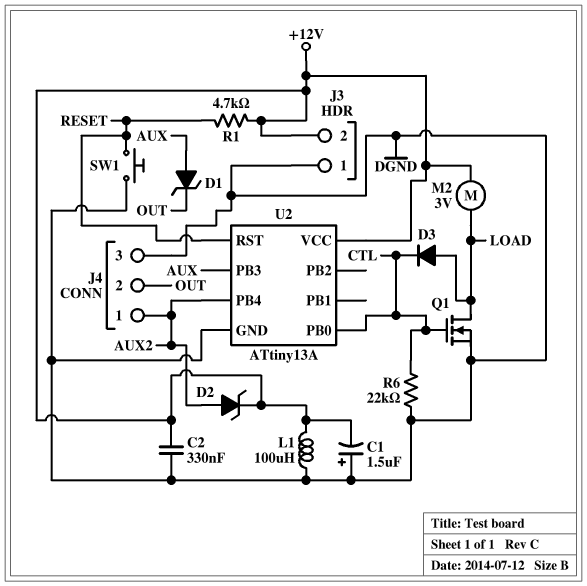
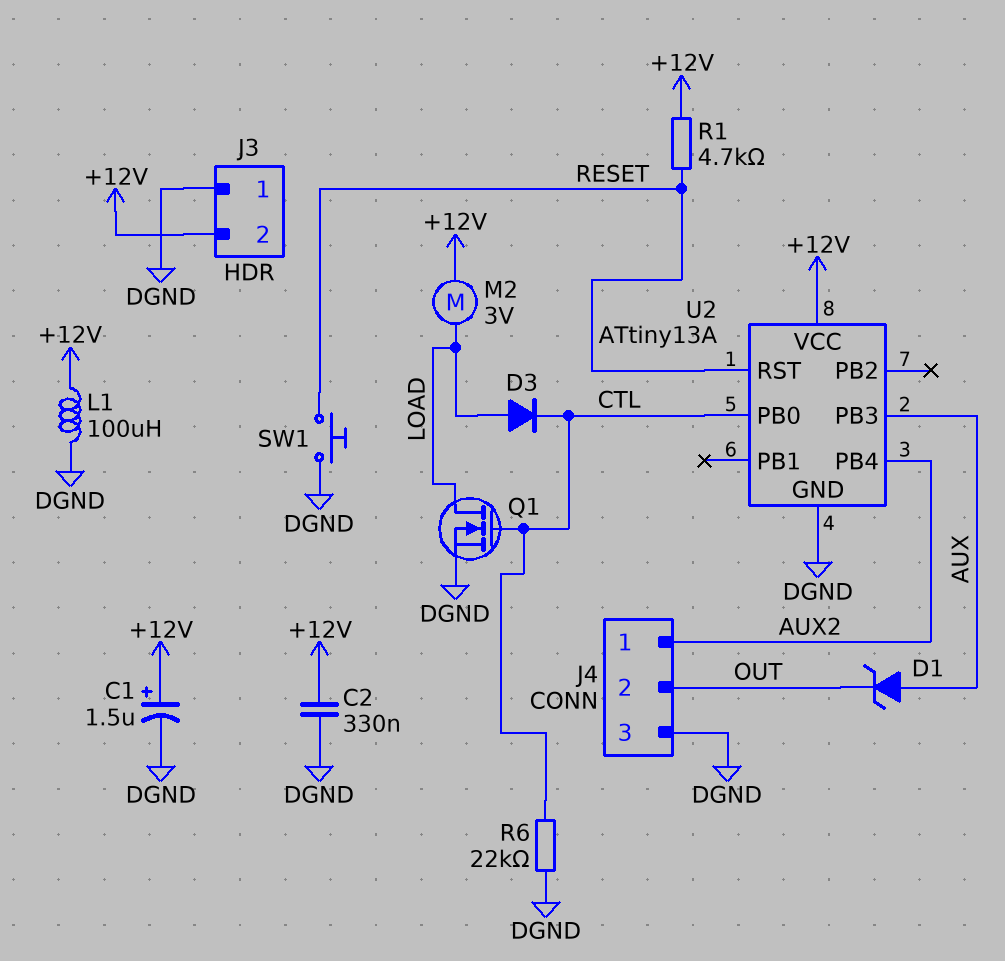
C1: 1.5uF (plus DGND, minus +12V) -> 1.5uF (plus +12V, minus DGND)
D2: zener (A AUX2, K +12V) -> none

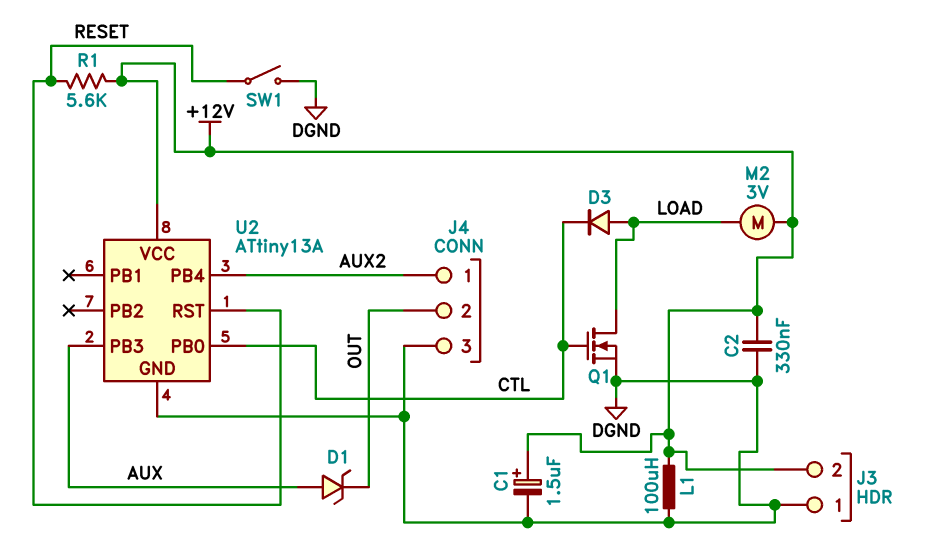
R1: 4.7k (+12V, RESET) -> 5.6k (+12V, RESET)
R6: 22k (CTL, DGND) -> none
SW1: button (DGND, RESET) -> switch (DGND, RESET)

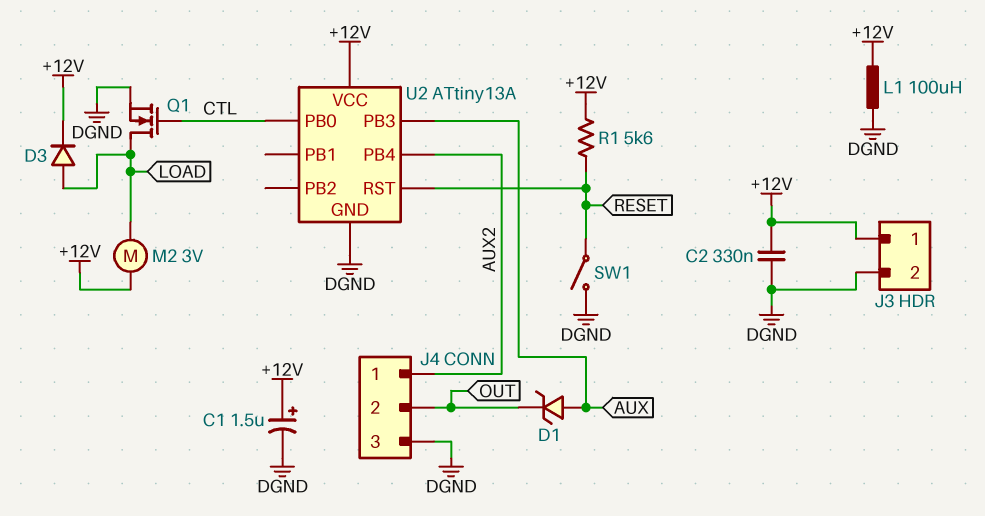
D3: diode (A LOAD, K CTL) -> diode (A LOAD, K +12V)
J3 pin 1: DGND -> +12V
J3 pin 2: +12V -> DGND

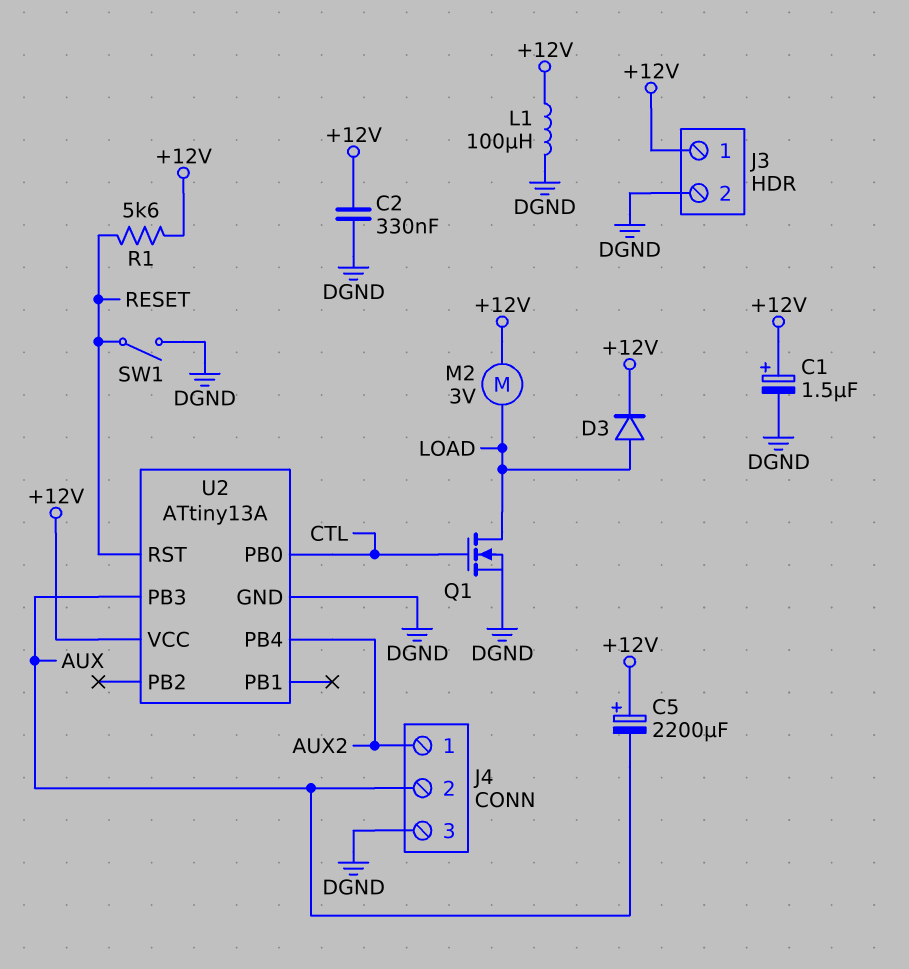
C5: none -> 2200uF (plus +12V, minus AUX)
D1: zener (A AUX, K OUT) -> none
J4 pin 2: OUT -> AUX

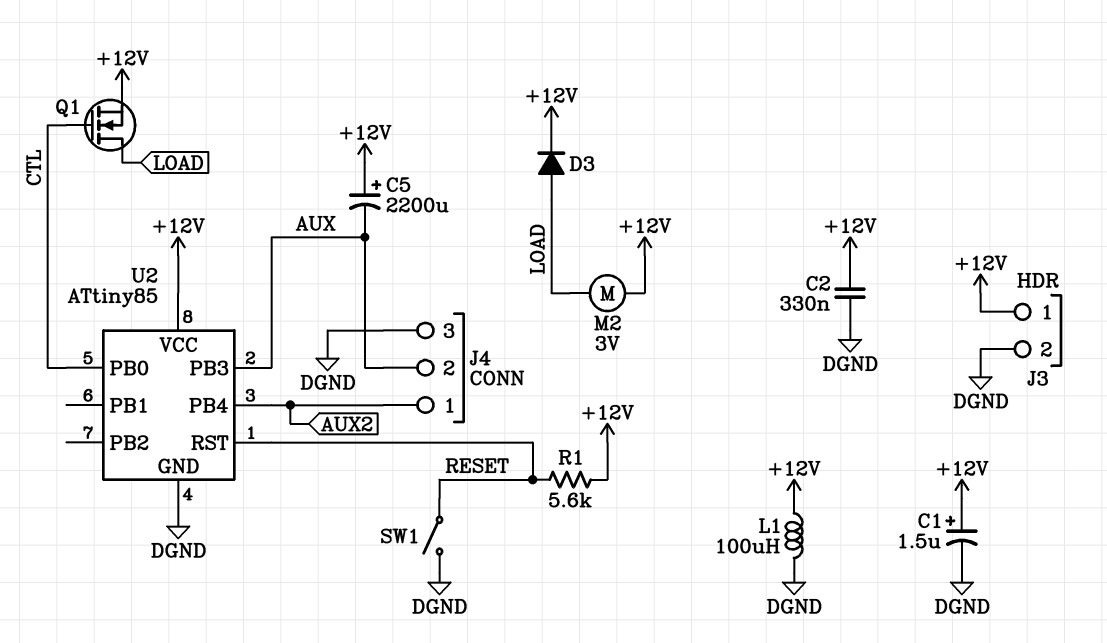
Q1: NMOS (G CTL, D LOAD, S DGND) -> NMOS (G CTL, D LOAD, S +12V)
U2: ATtiny13A -> ATtiny85

